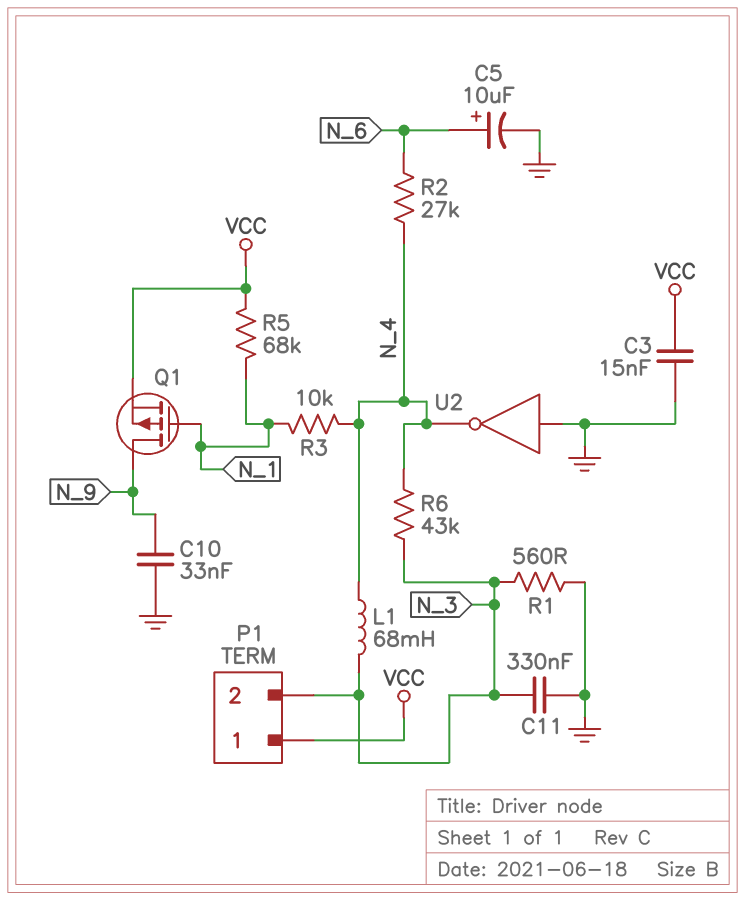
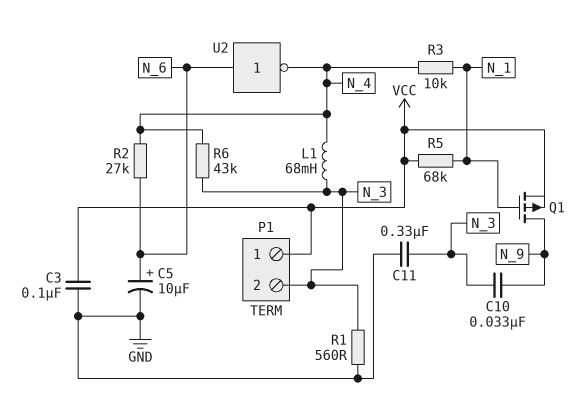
C3: 15nF (GND, VCC) -> 100nF (GND, VCC)
C10: 33nF (GND, N_9) -> 33nF (N_3, N_9)
U2: NOT (in GND, out N_4) -> NOT (in N_6, out N_4)

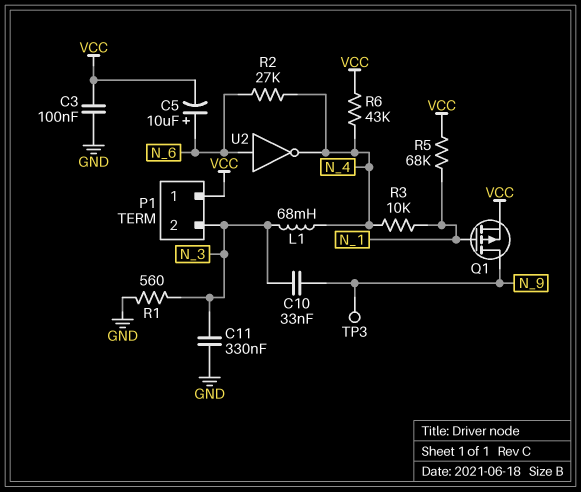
C5: 10uF (plus N_6, minus GND) -> 10uF (plus N_6, minus VCC)
R6: 43k (N_3, N_4) -> 43k (N_4, VCC)
TP3: none -> test point (N_9)

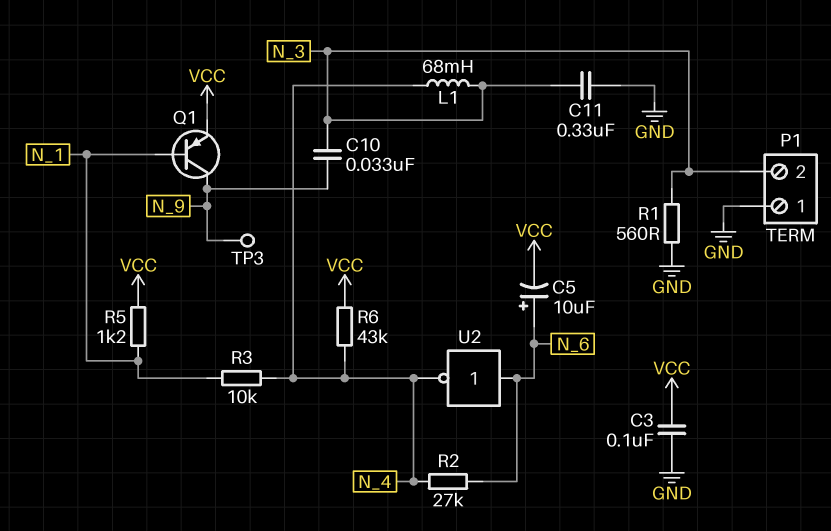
P1 pin 1: VCC -> GND
Q1: PMOS (G N_1, D N_9, S VCC) -> PNP (B N_1, C N_9, E VCC)
R5: 68k (N_1, VCC) -> 1.2k (N_1, VCC)

